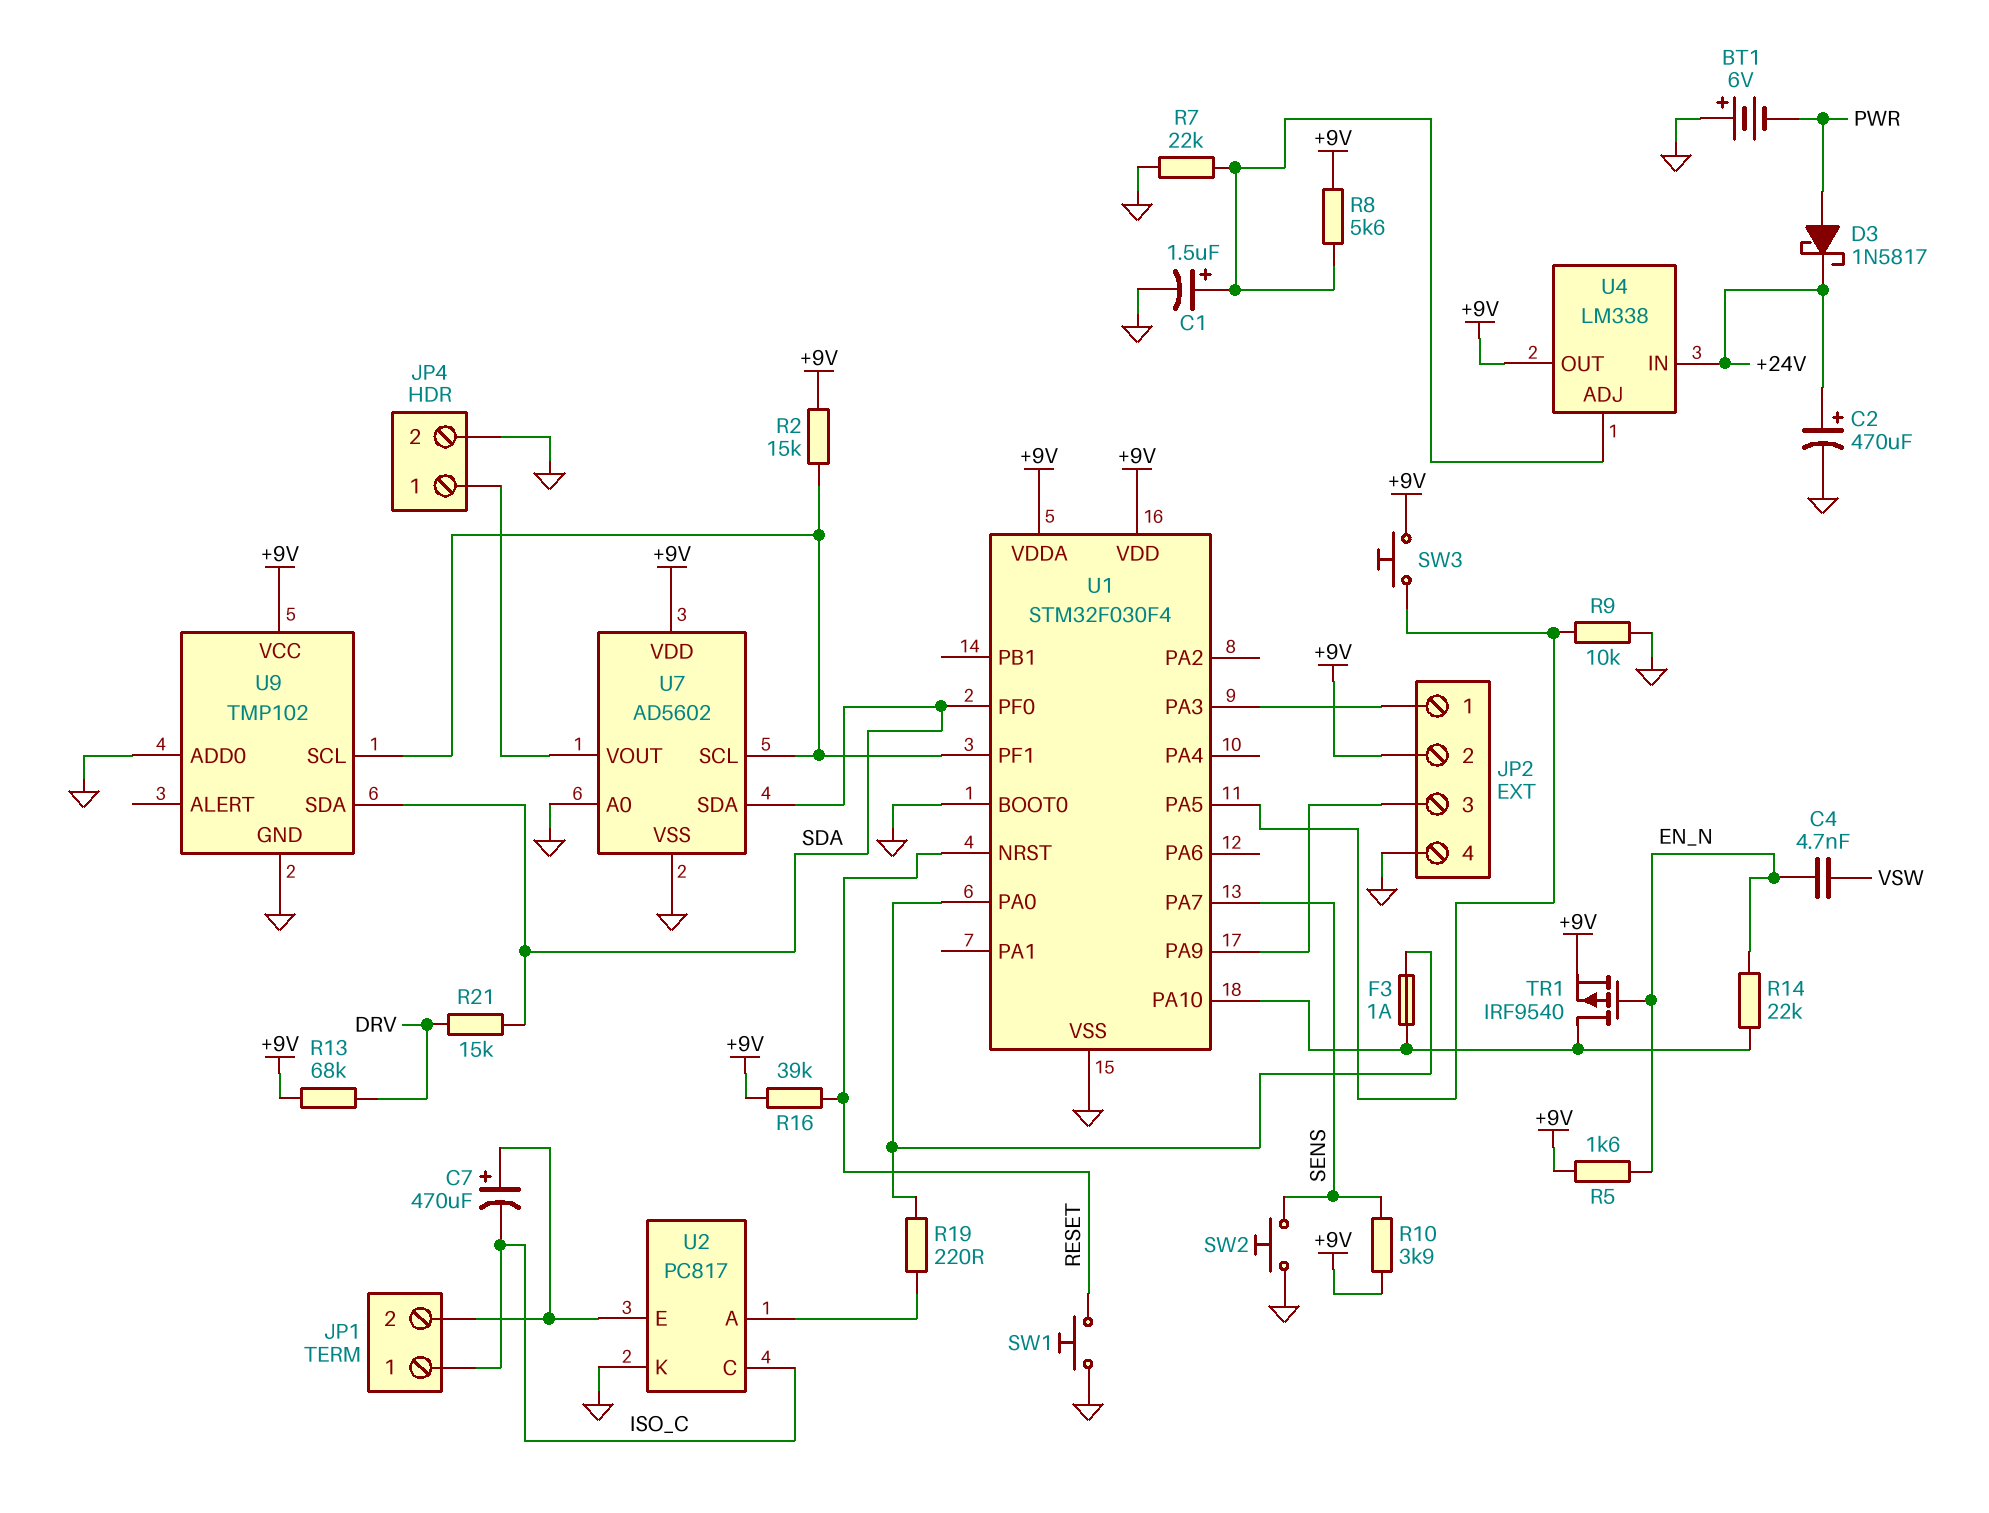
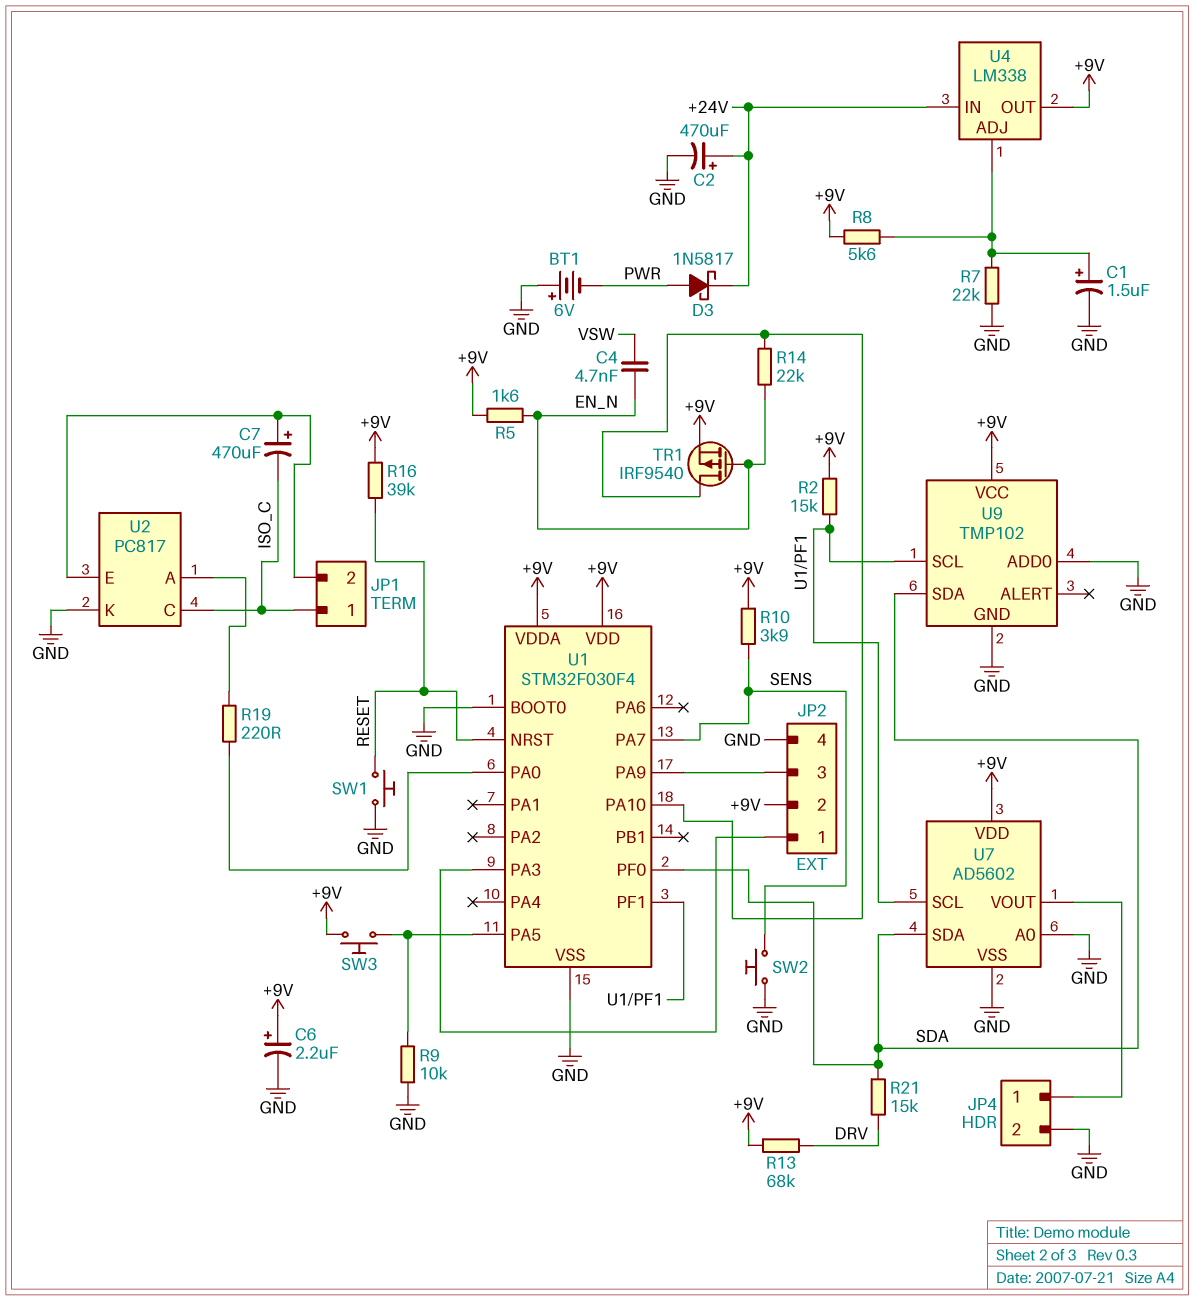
C6: none -> 2.2uF (plus +9V, minus GND)
F3: 1A (U1/PA0, U1/PA10) -> none

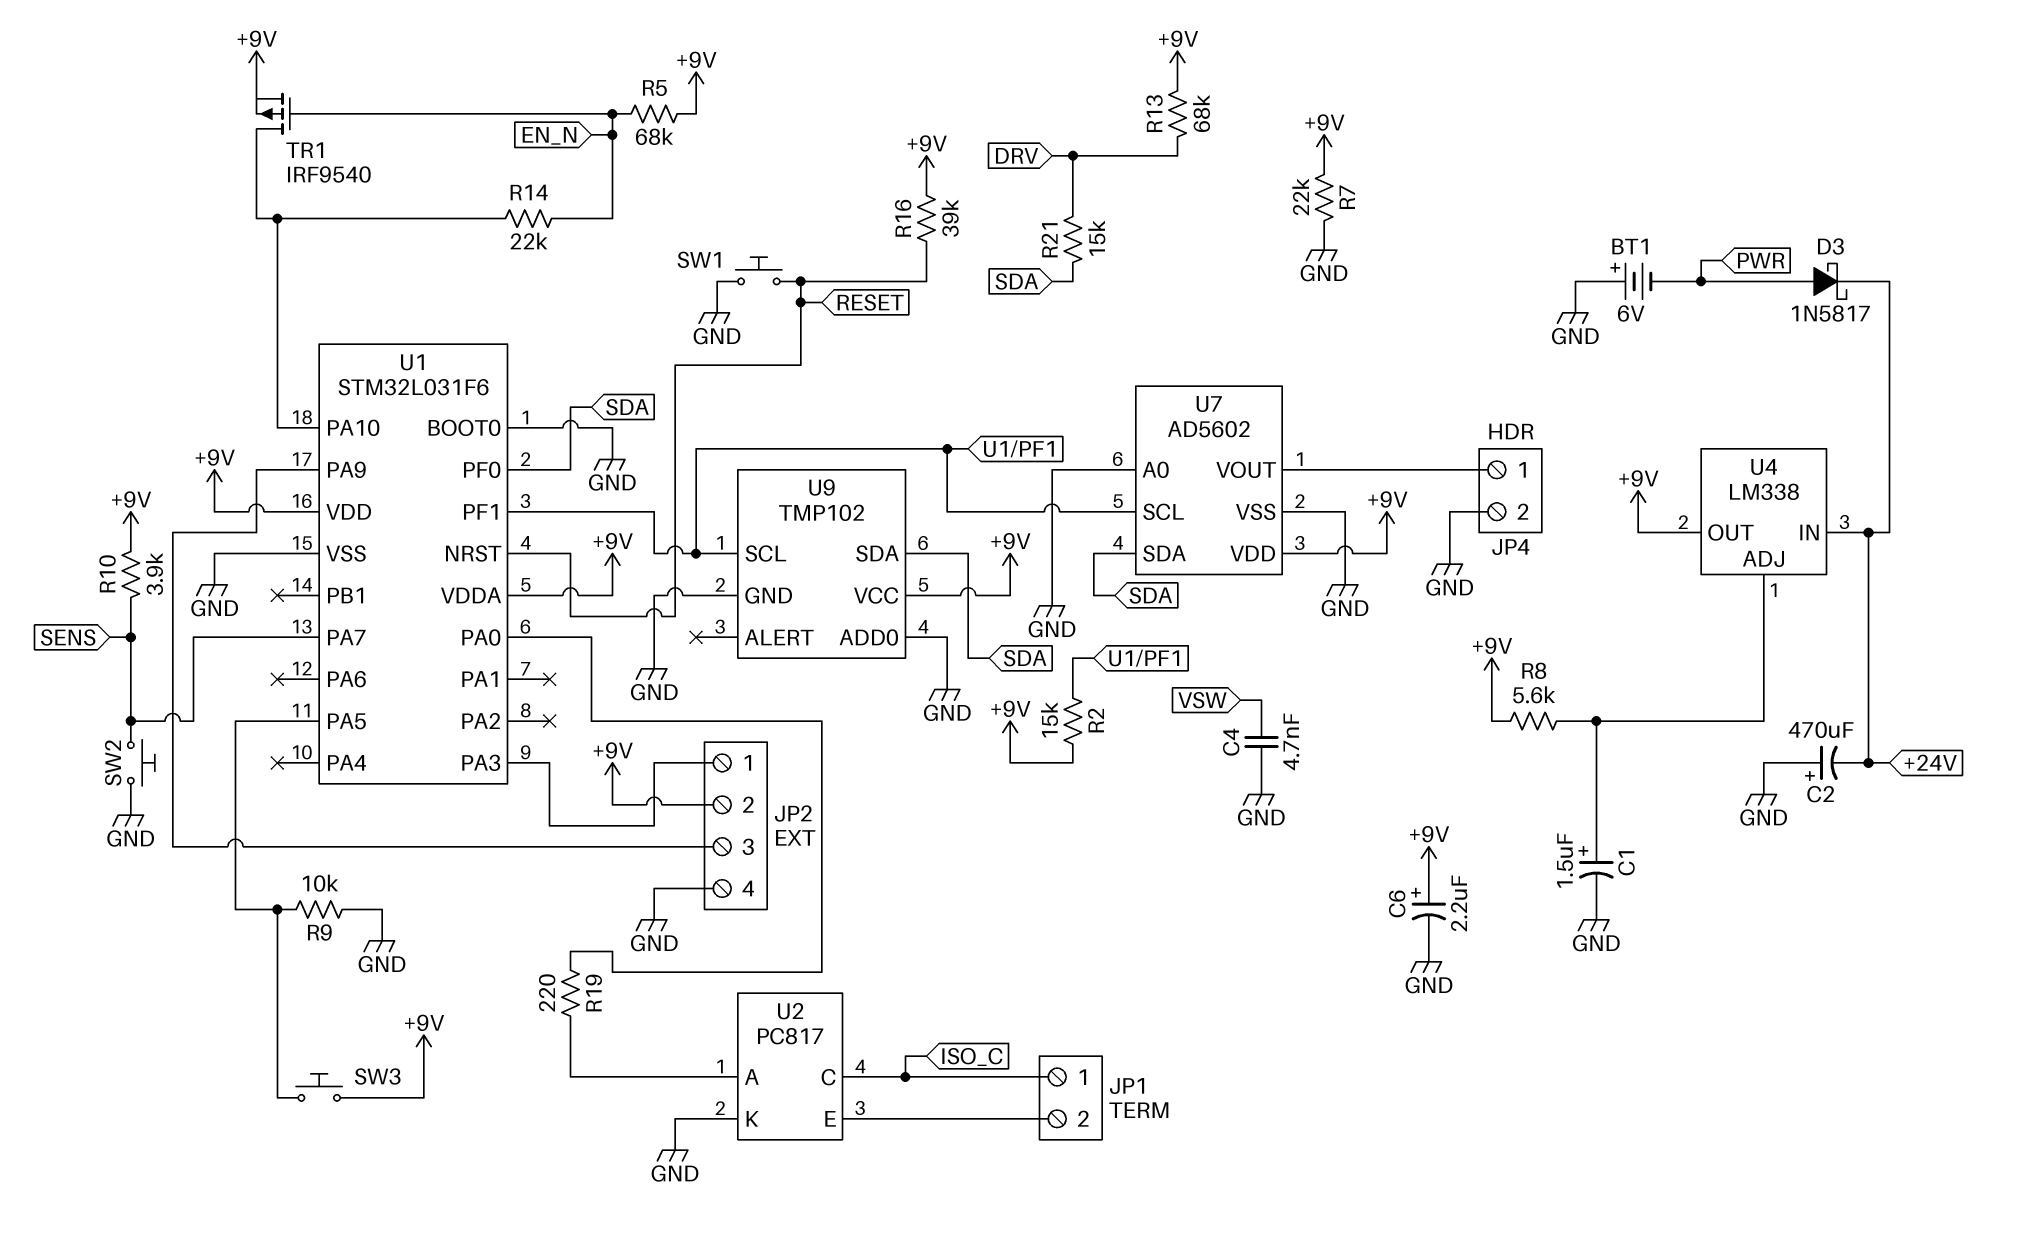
C2: 470uF (plus +24V, minus GND) -> 470uF (plus GND, minus +24V)
C4: 4.7nF (EN_N, VSW) -> 4.7nF (GND, VSW)
C7: 470uF (plus JP1/2, minus ISO_C) -> none
R5: 1.6k (+9V, EN_N) -> 68k (+9V, EN_N)
R7: 22k (GND, U4/ADJ) -> 22k (+9V, GND)
U1: STM32F030F4 -> STM32L031F6

